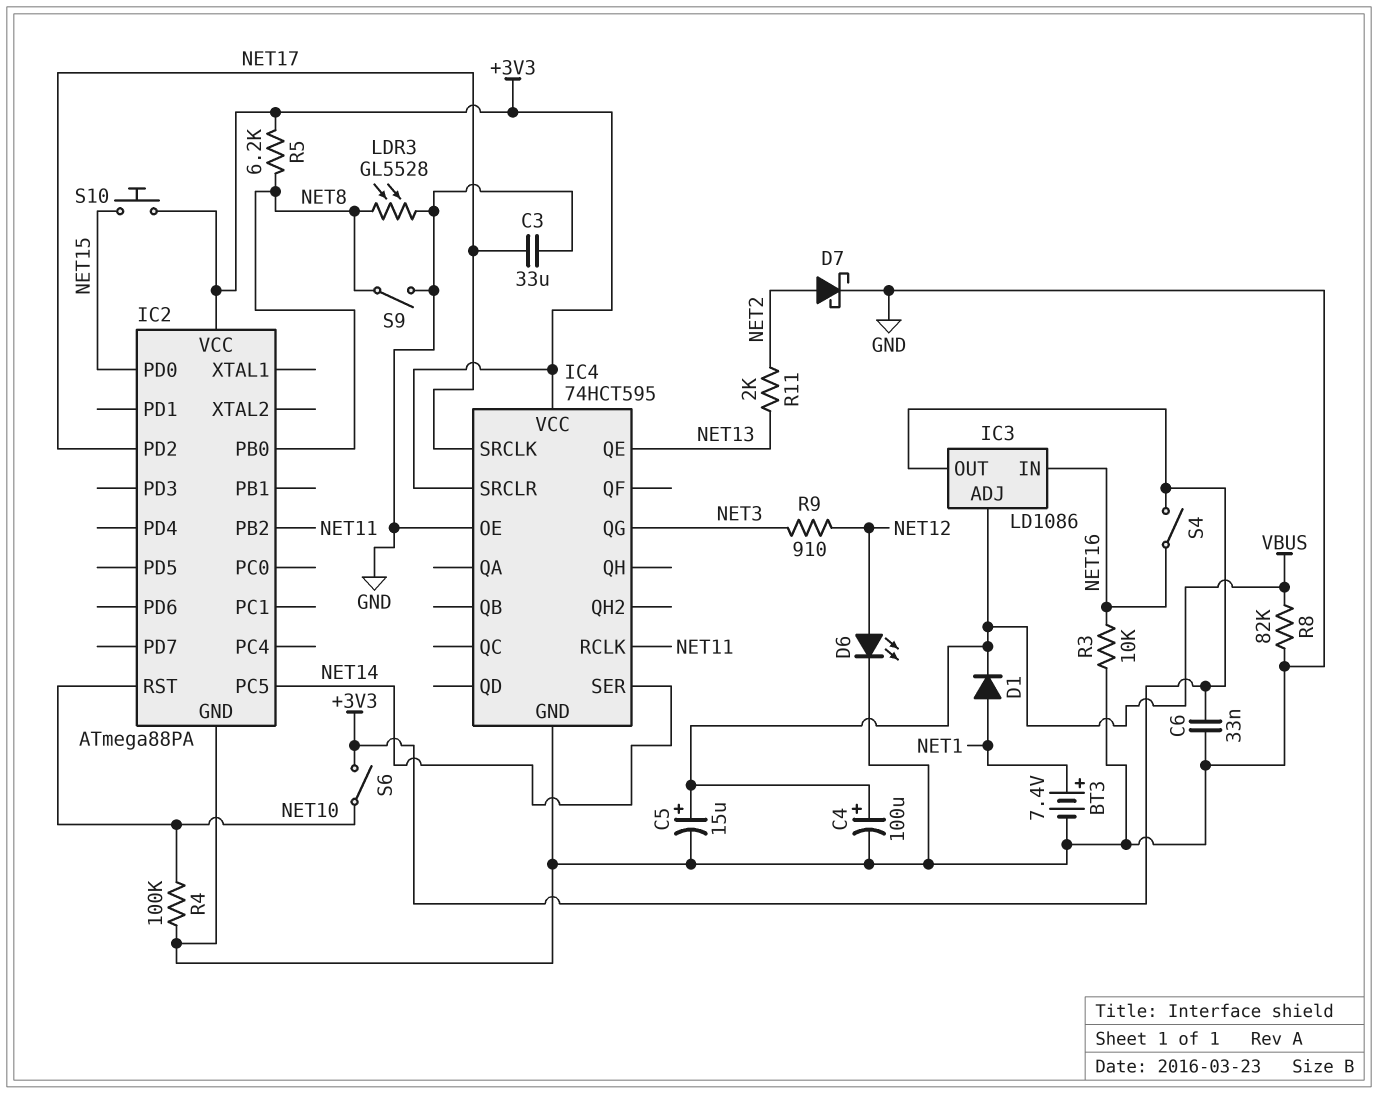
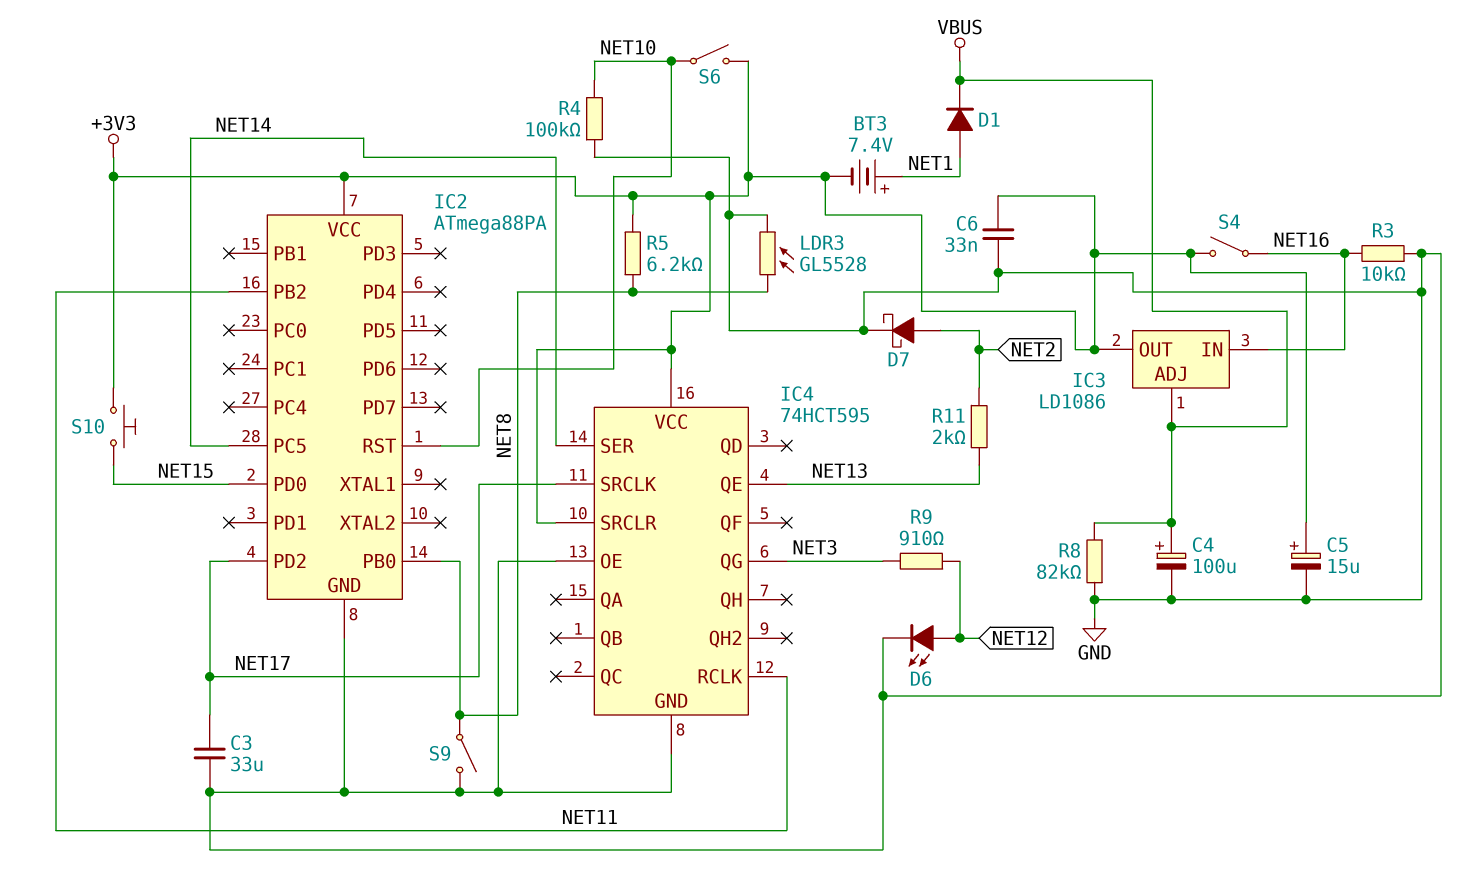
BT3: 7.4V (plus NET1, minus GND) -> 7.4V (plus NET1, minus +3V3)
C5: 15uF (plus VBUS, minus GND) -> 15uF (plus +3V3, minus GND)

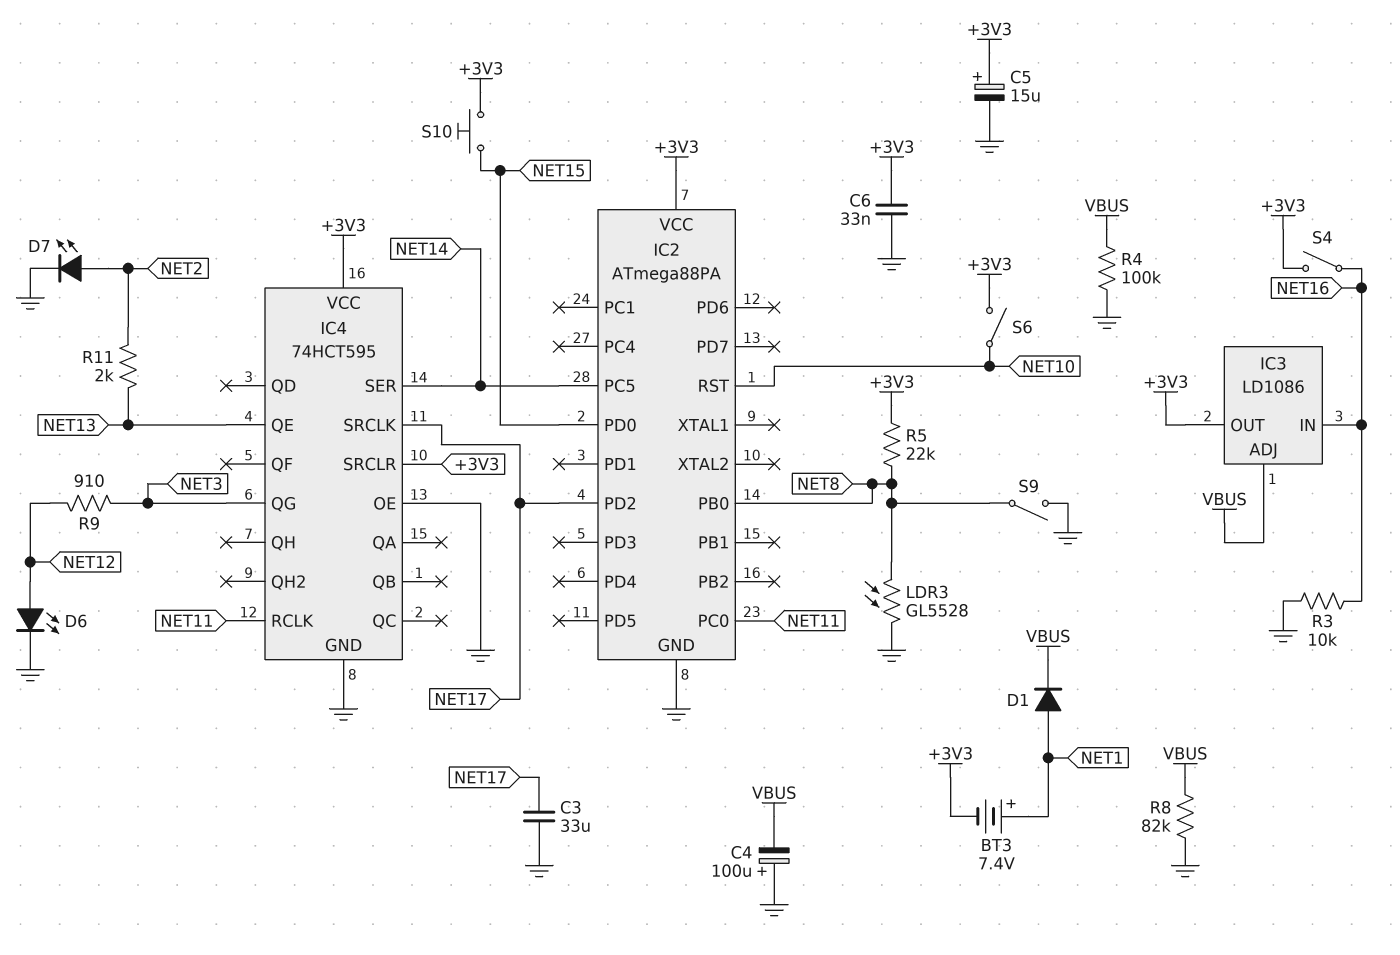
C4: 100uF (plus VBUS, minus GND) -> 100uF (plus GND, minus VBUS)
D7: schottky (A NET2, K GND) -> LED (A NET2, K GND)
IC2 pin PB2: NET11 -> none
IC2 pin PC0: none -> NET11
R4: 100k (GND, NET10) -> 100k (GND, VBUS)
R5: 6.2k (+3V3, NET8) -> 22k (+3V3, NET8)

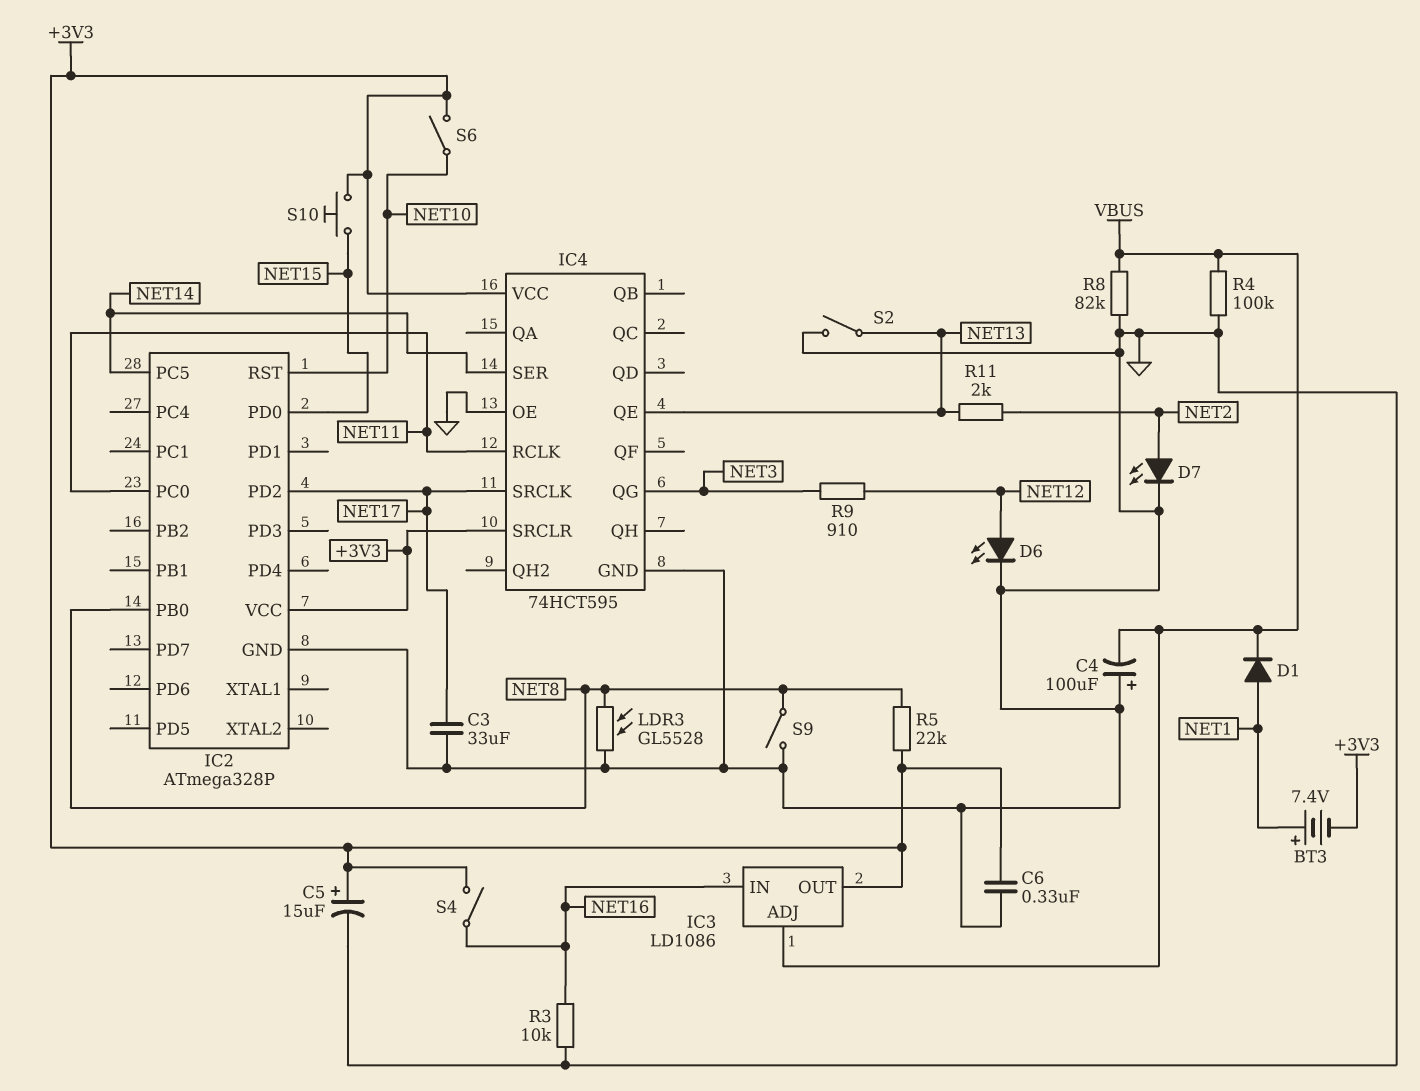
C6: 33nF (+3V3, GND) -> 330nF (+3V3, GND)
IC2: ATmega88PA -> ATmega328P
S2: none -> switch (GND, NET13)

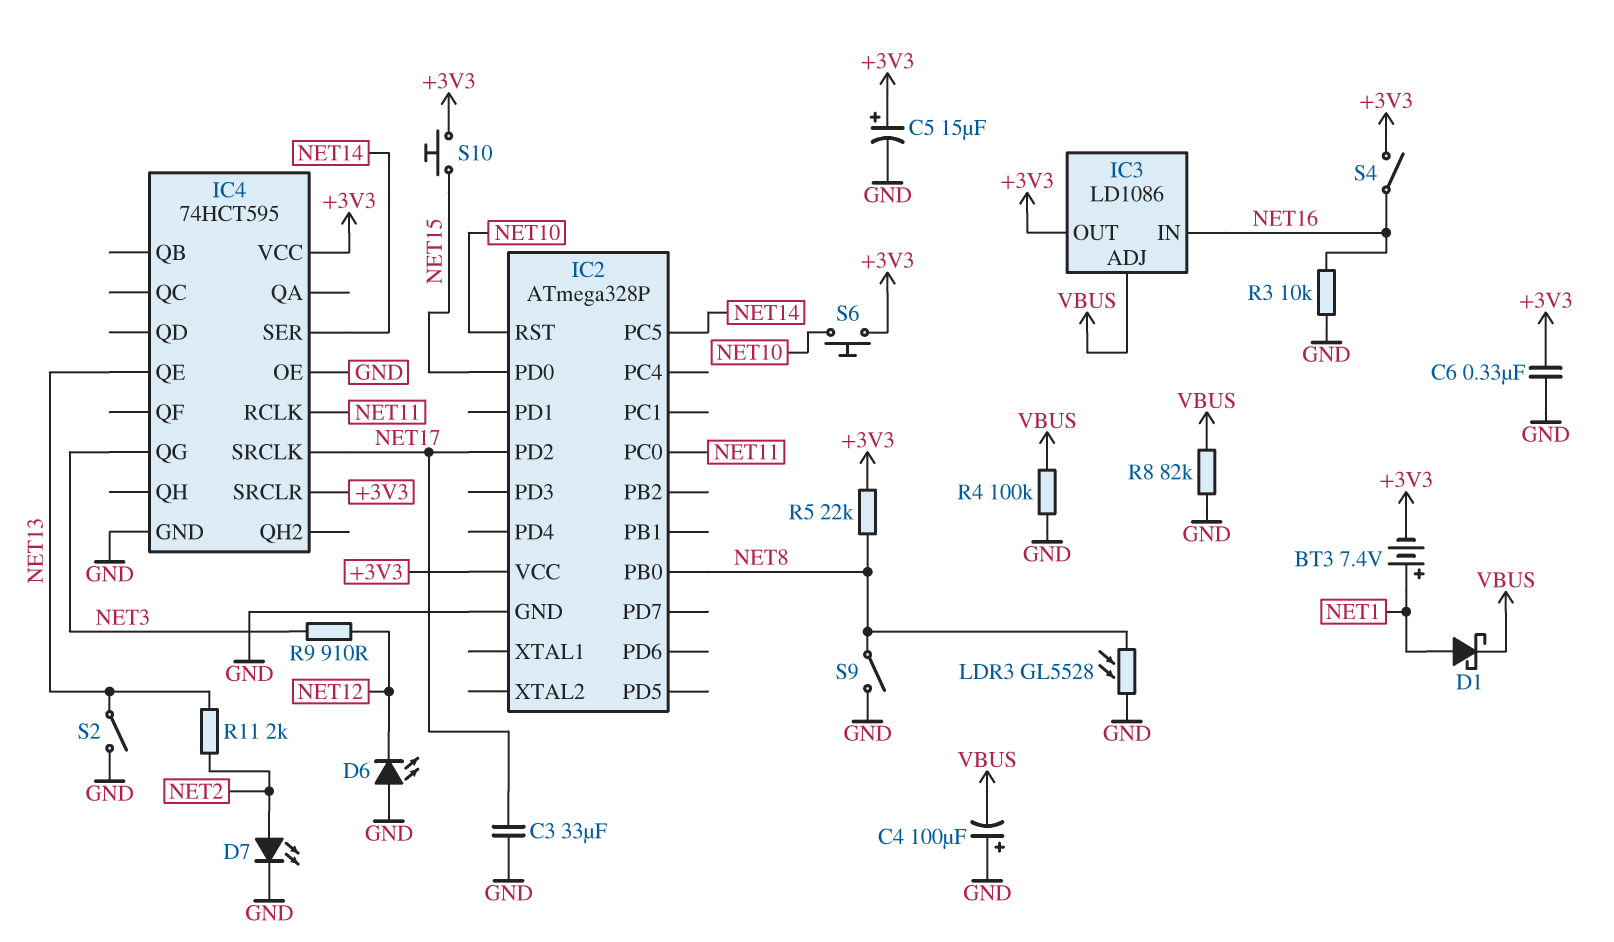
D1: diode (A NET1, K VBUS) -> schottky (A NET1, K VBUS)
D6: LED (A NET12, K GND) -> LED (A GND, K NET12)
S6: switch (+3V3, NET10) -> button (+3V3, NET10)

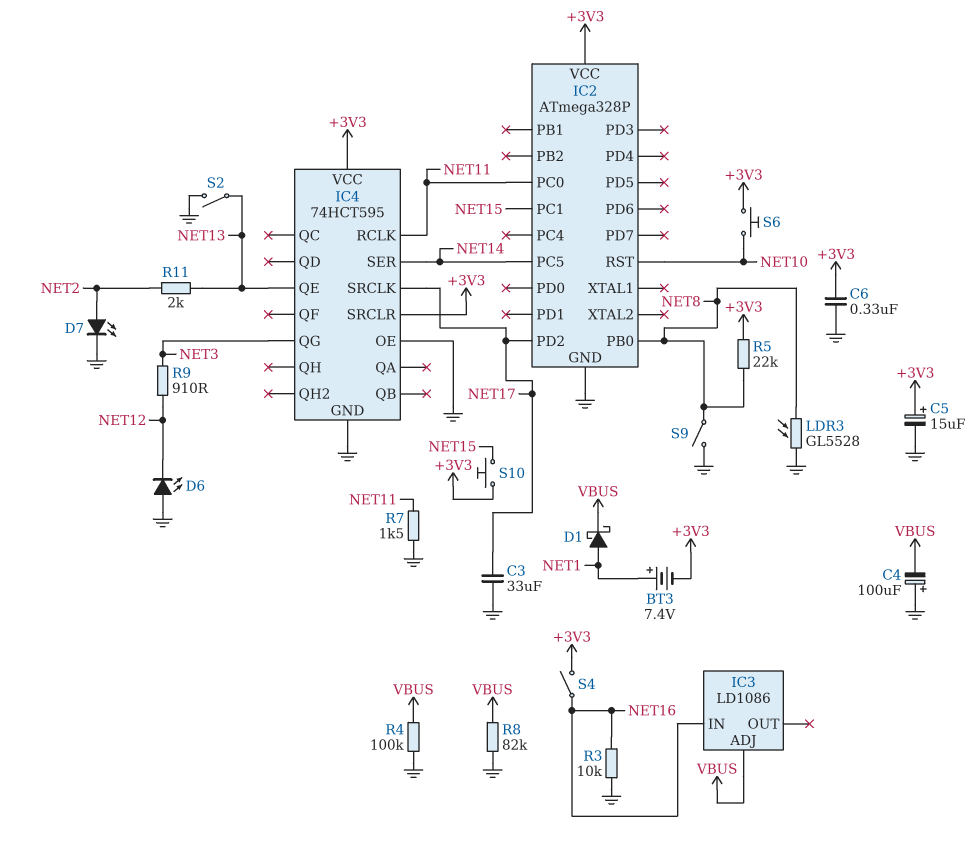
IC2 pin PC1: none -> NET15
IC2 pin PD0: NET15 -> none
IC3 pin OUT: +3V3 -> none
R7: none -> 1.5k (GND, NET11)

